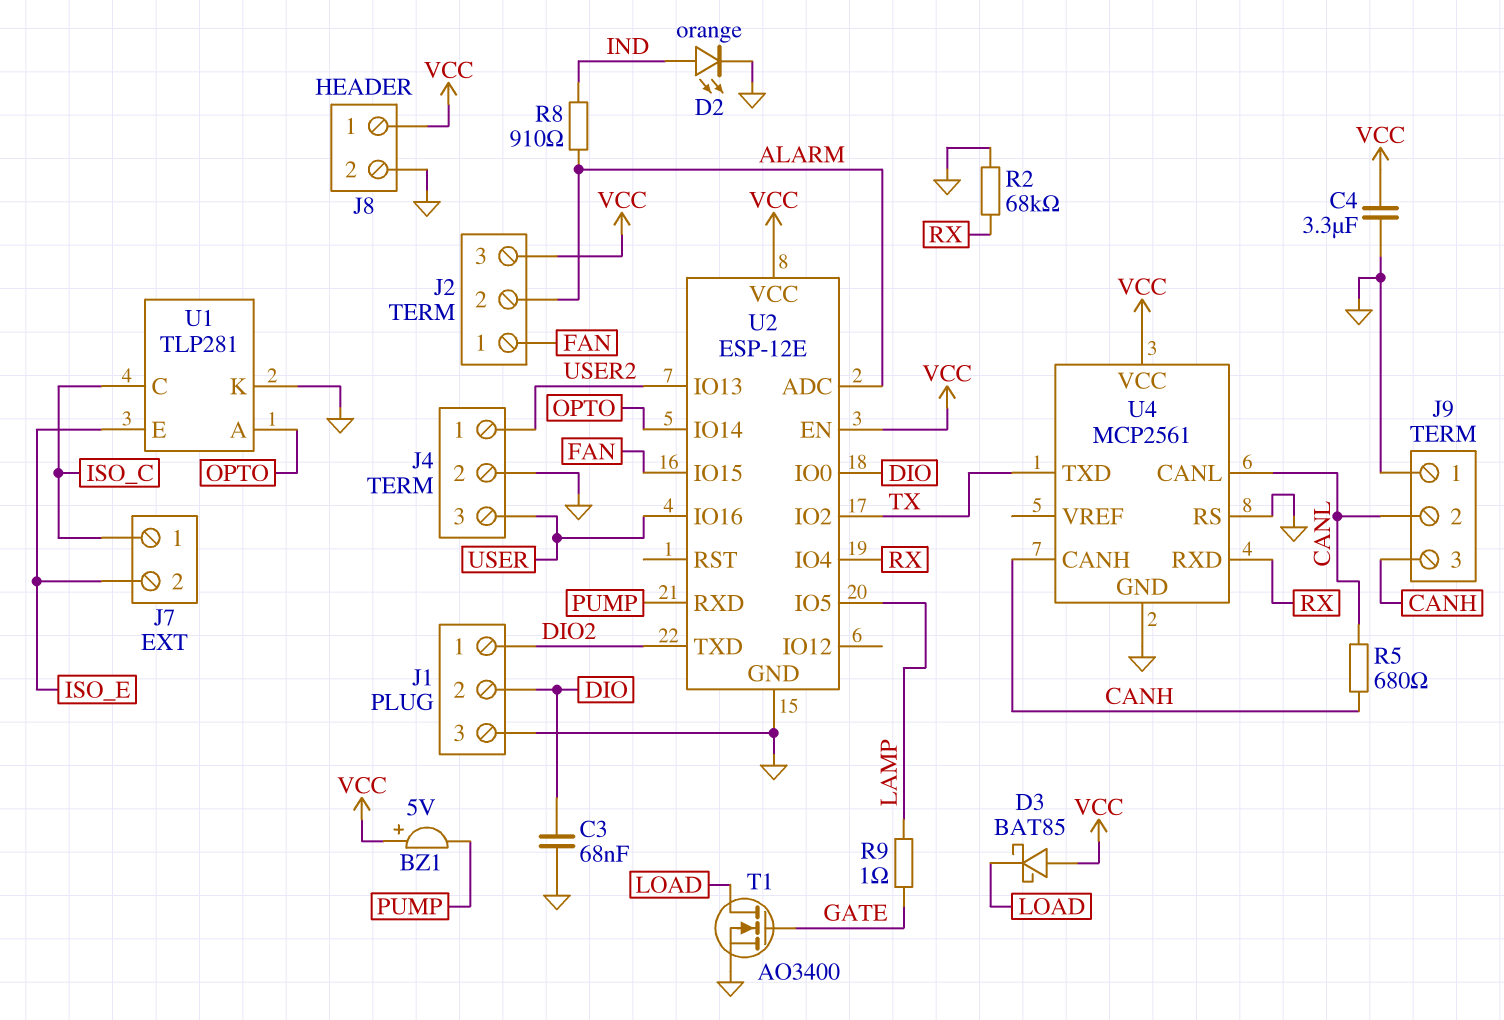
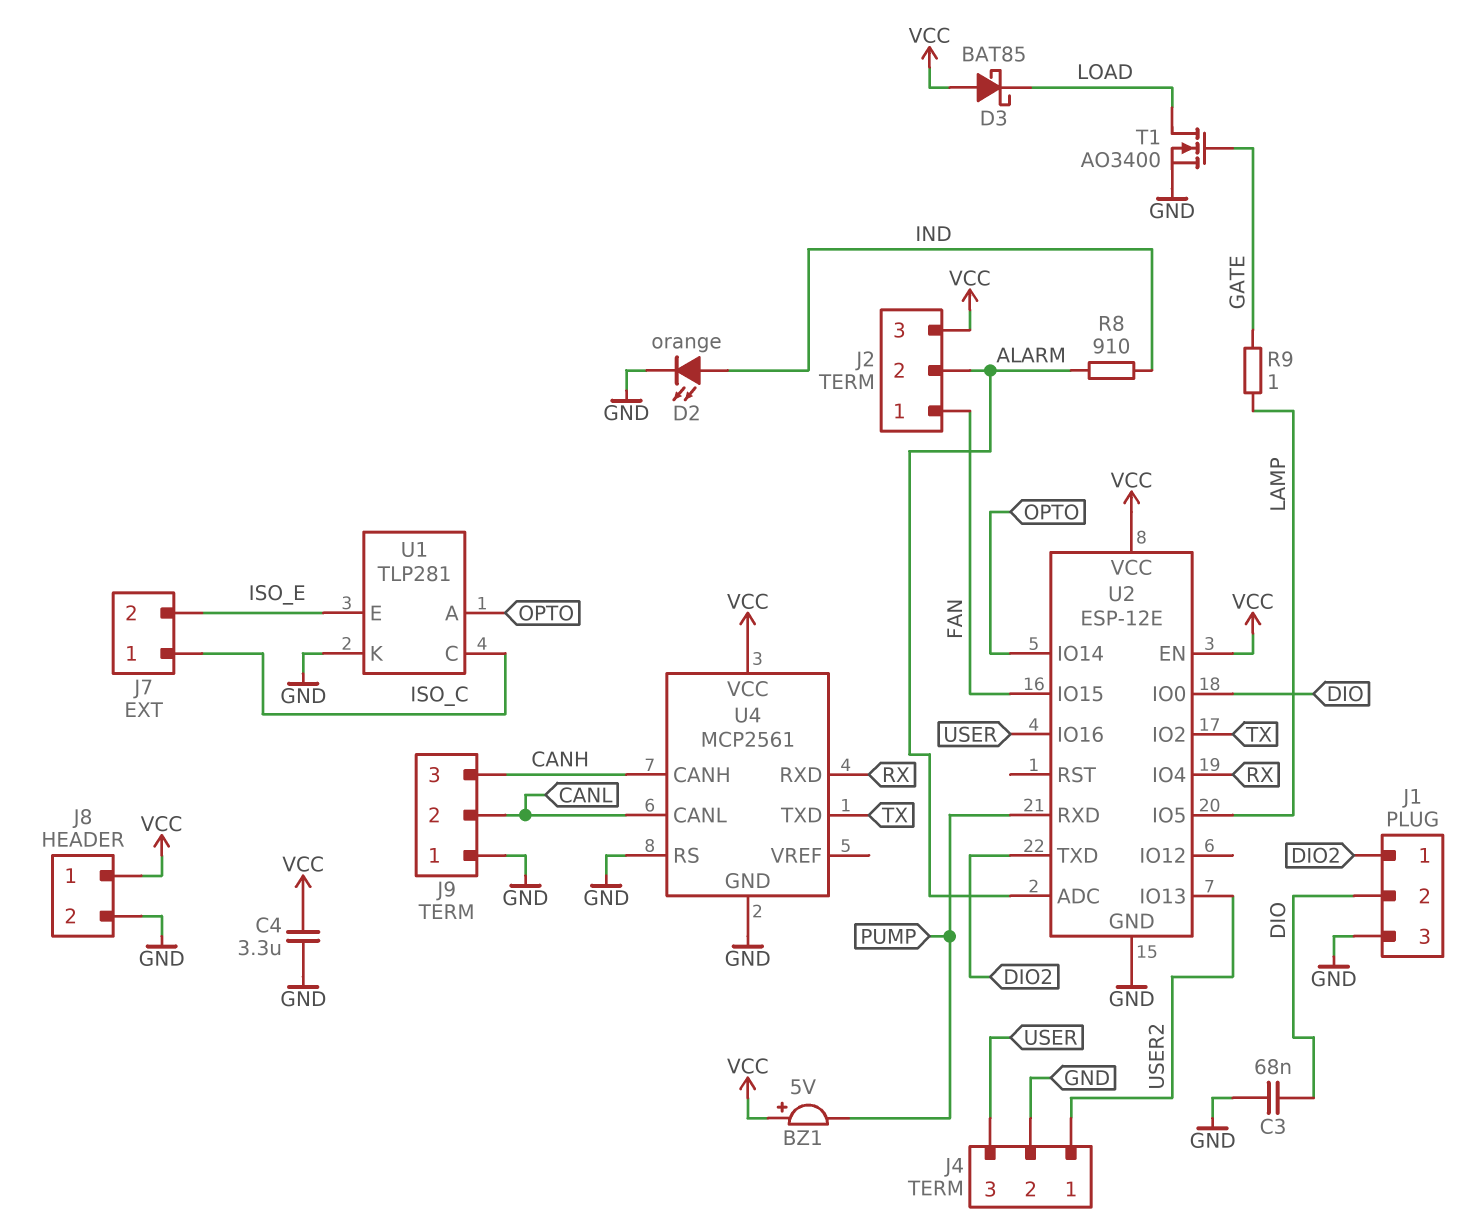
R2: 68k (GND, RX) -> none
R5: 680 (CANH, CANL) -> none

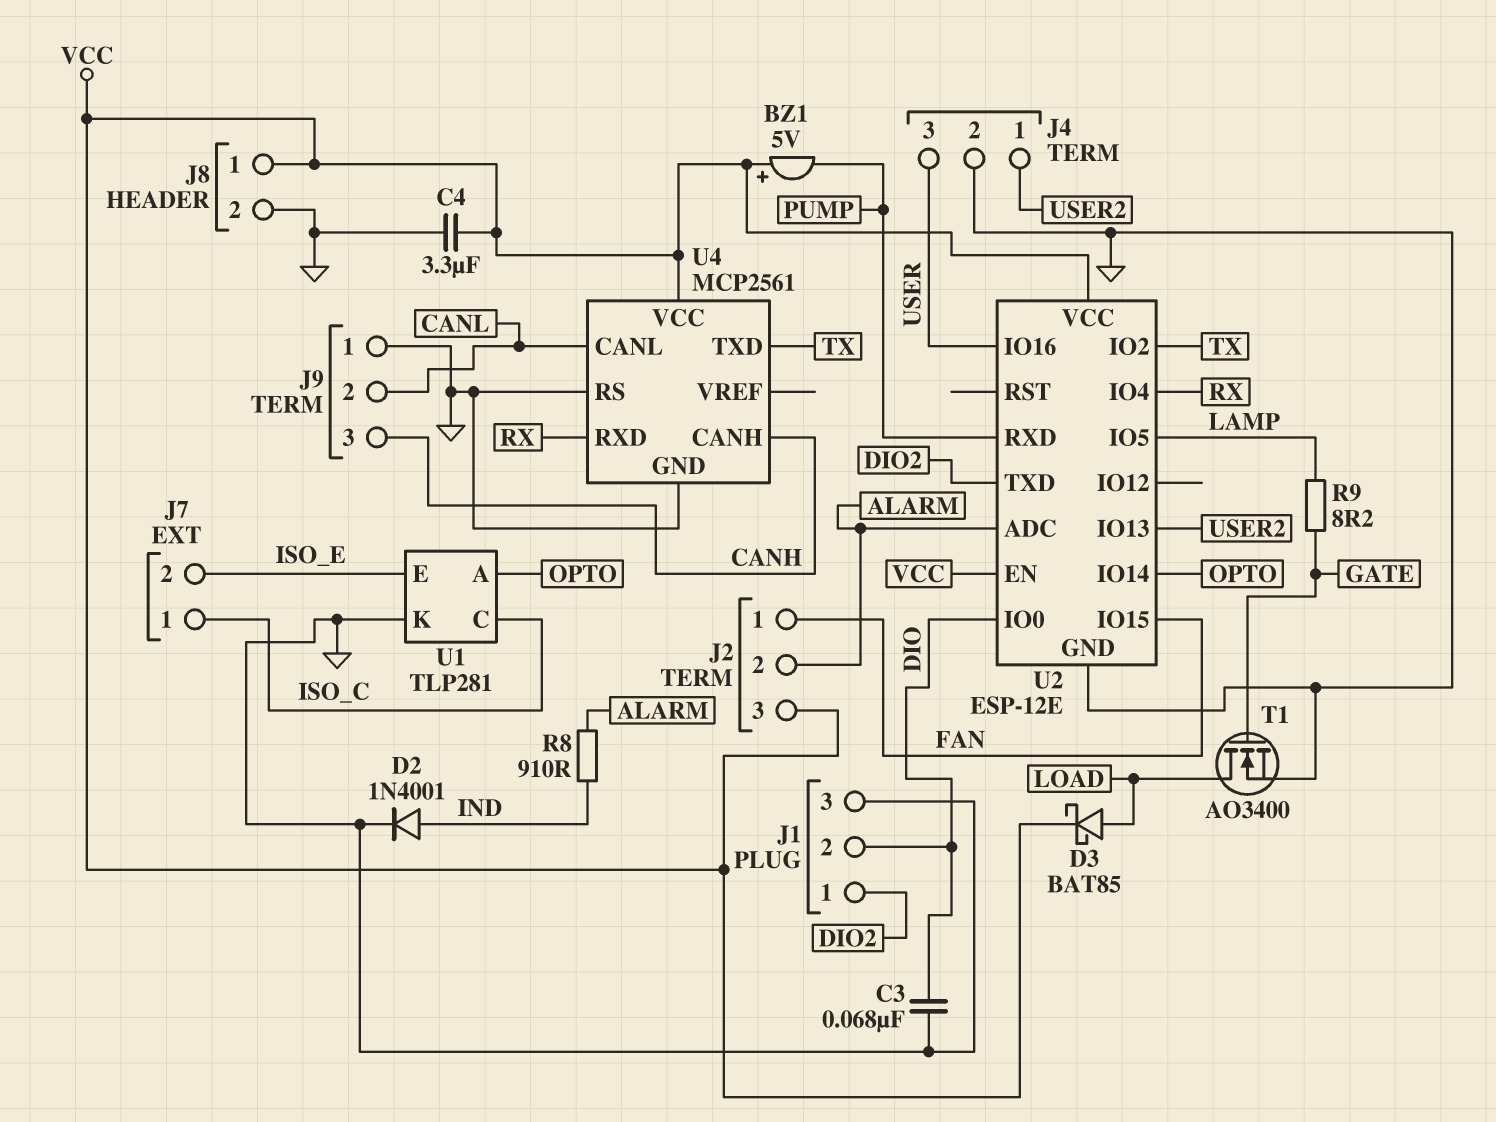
D2: LED orange (A IND, K GND) -> diode 1N4001 (A IND, K GND)
D3: schottky BAT85 (A VCC, K LOAD) -> schottky BAT85 (A LOAD, K VCC)
R9: 1 (GATE, LAMP) -> 8.2 (GATE, LAMP)

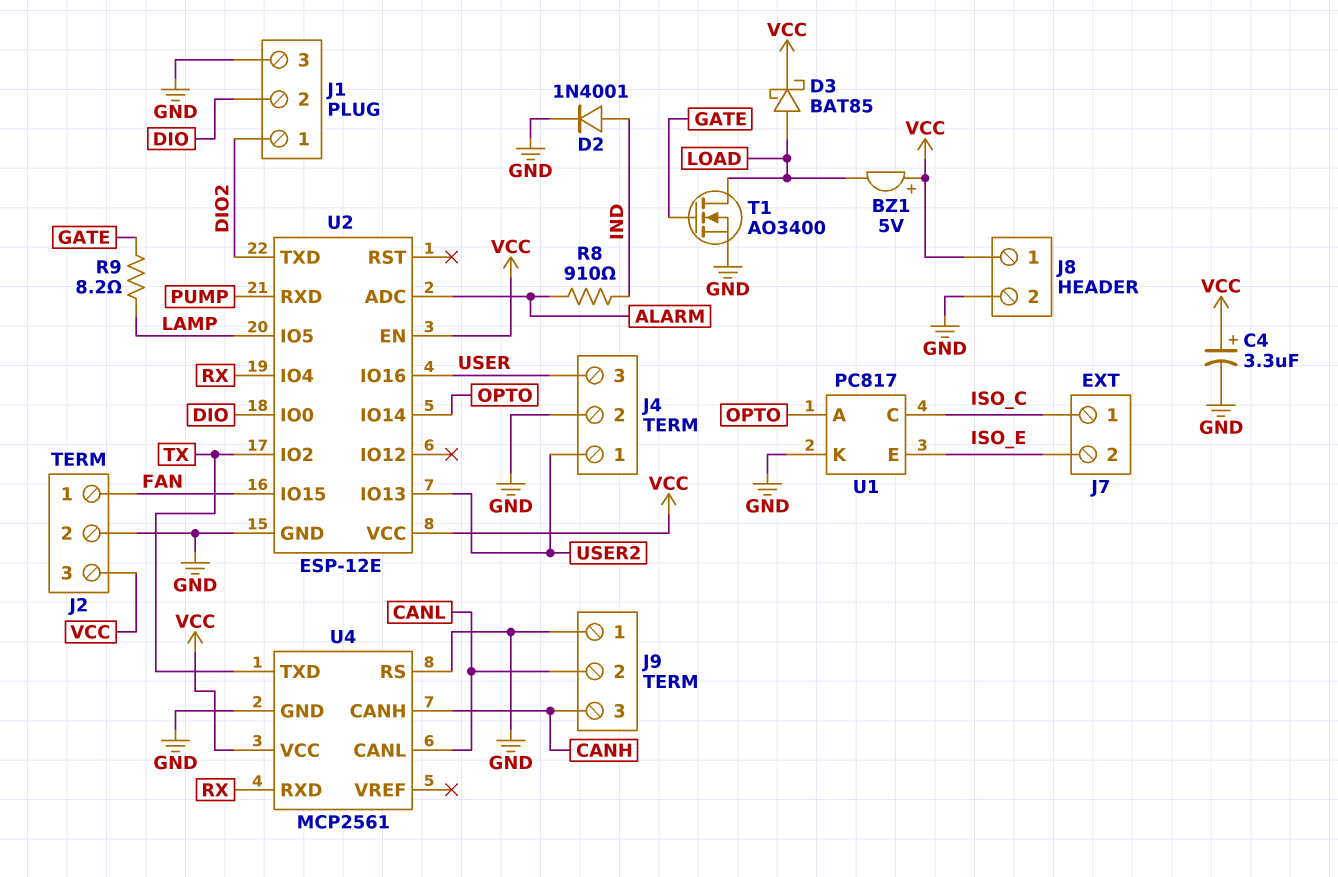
BZ1: buzzer 5V (plus VCC, minus PUMP) -> buzzer 5V (plus VCC, minus LOAD)
C3: 68nF (DIO, GND) -> none
C4: 3.3uF (GND, VCC) -> 3.3uF (plus VCC, minus GND)
J2 pin 2: ALARM -> GND
U1: TLP281 -> PC817

